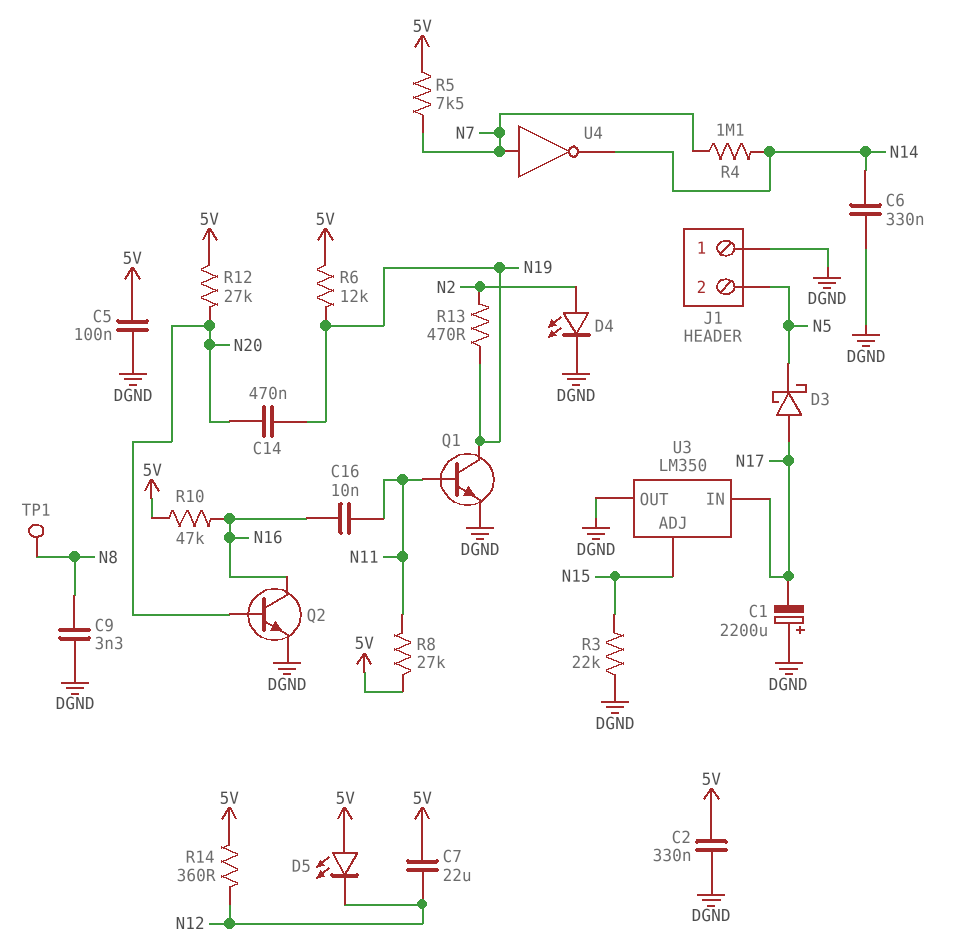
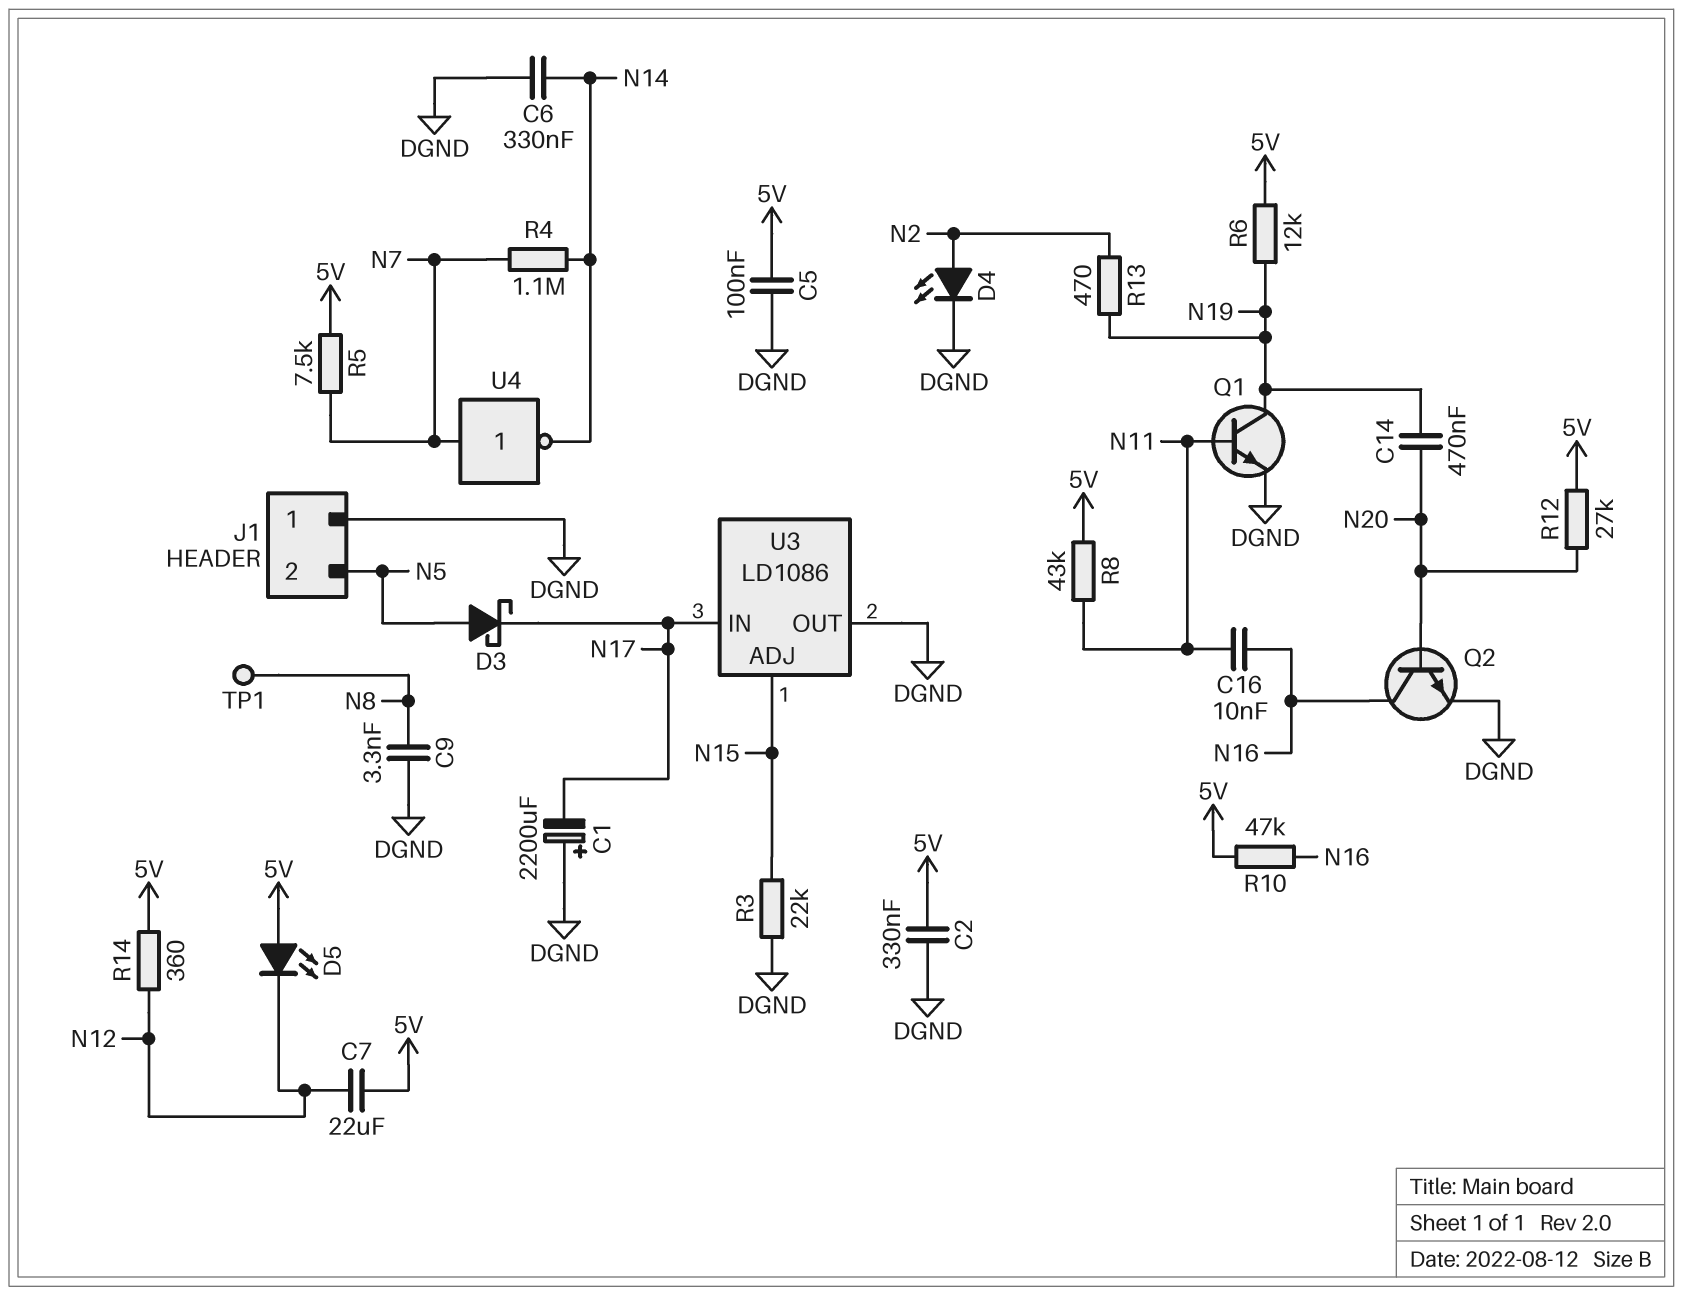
D3: schottky (A N17, K N5) -> schottky (A N5, K N17)
R8: 27k (5V, N11) -> 43k (5V, N11)
U3: LM350 -> LD1086

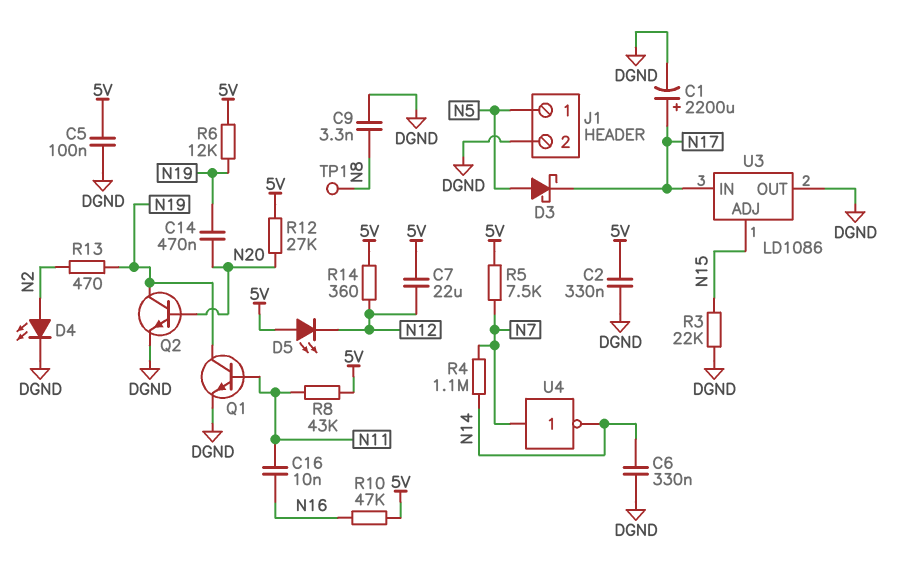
C1: 2200uF (plus DGND, minus N17) -> 2200uF (plus N17, minus DGND)
J1 pin 1: DGND -> N5
J1 pin 2: N5 -> DGND
Q2: NPN (B N20, C N16, E DGND) -> NPN (B N20, C N19, E DGND)

